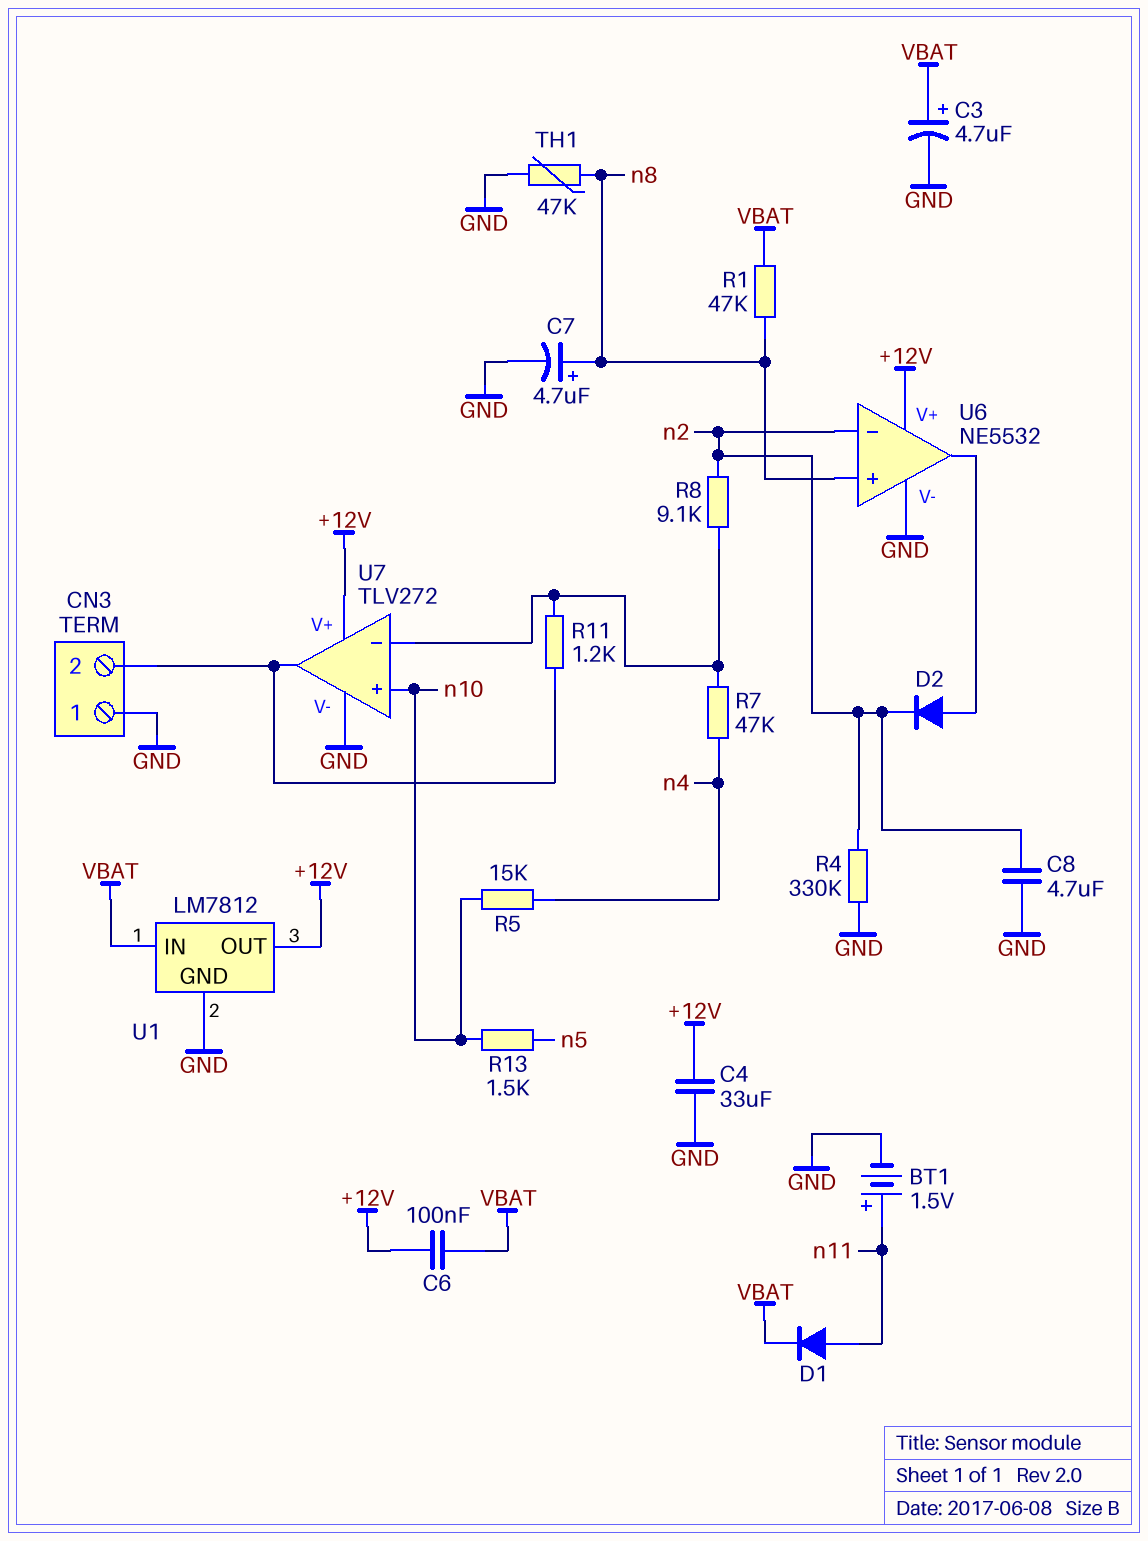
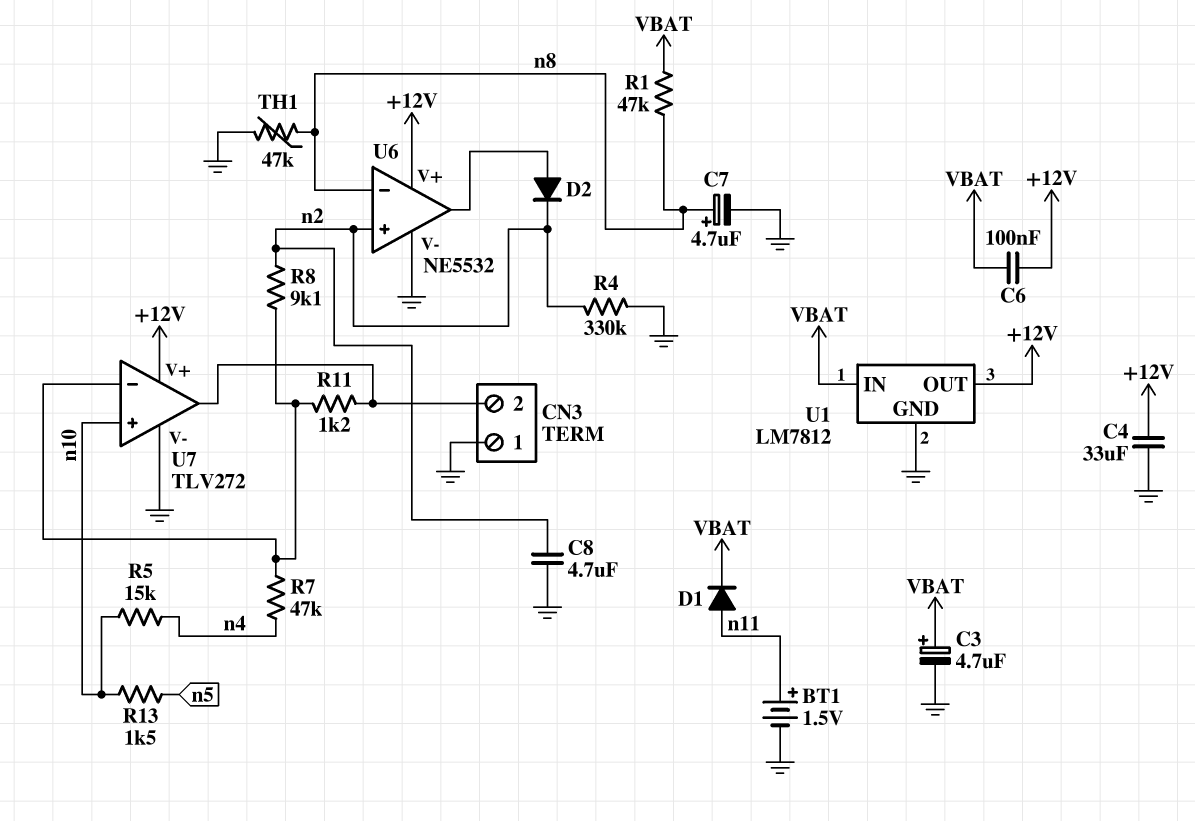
U6 pin in+: n8 -> n2
U6 pin in-: n2 -> n8

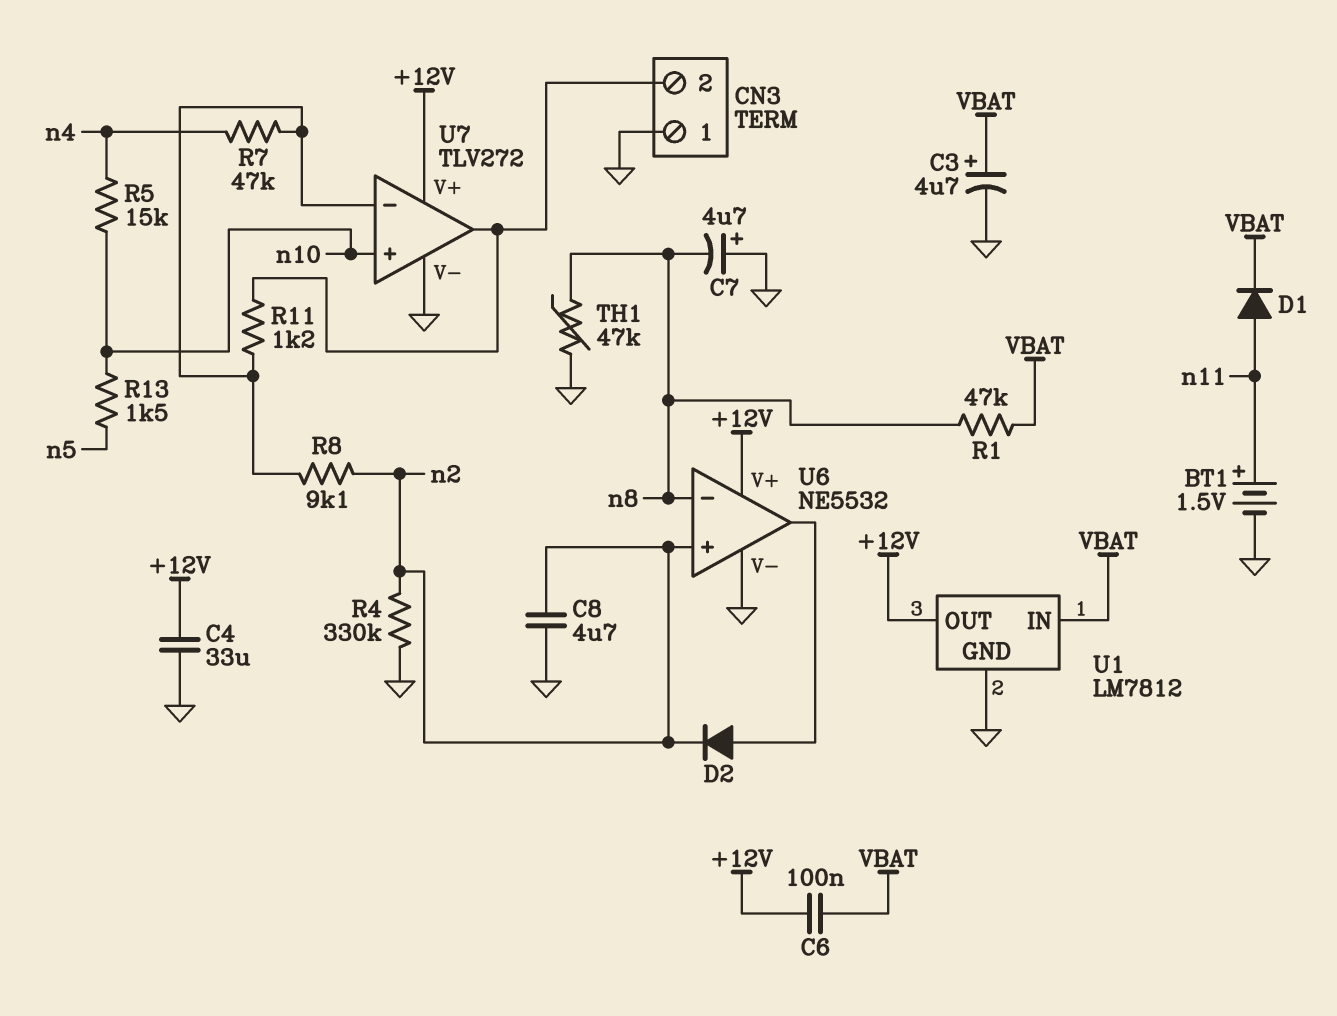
C7: 4.7uF (plus n8, minus GND) -> 4.7uF (plus GND, minus n8)

